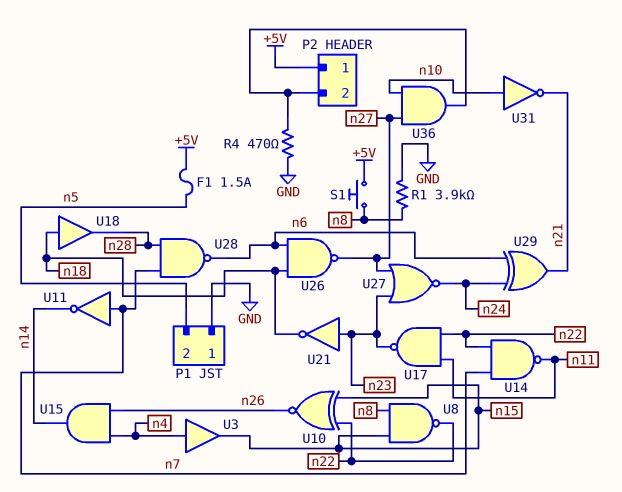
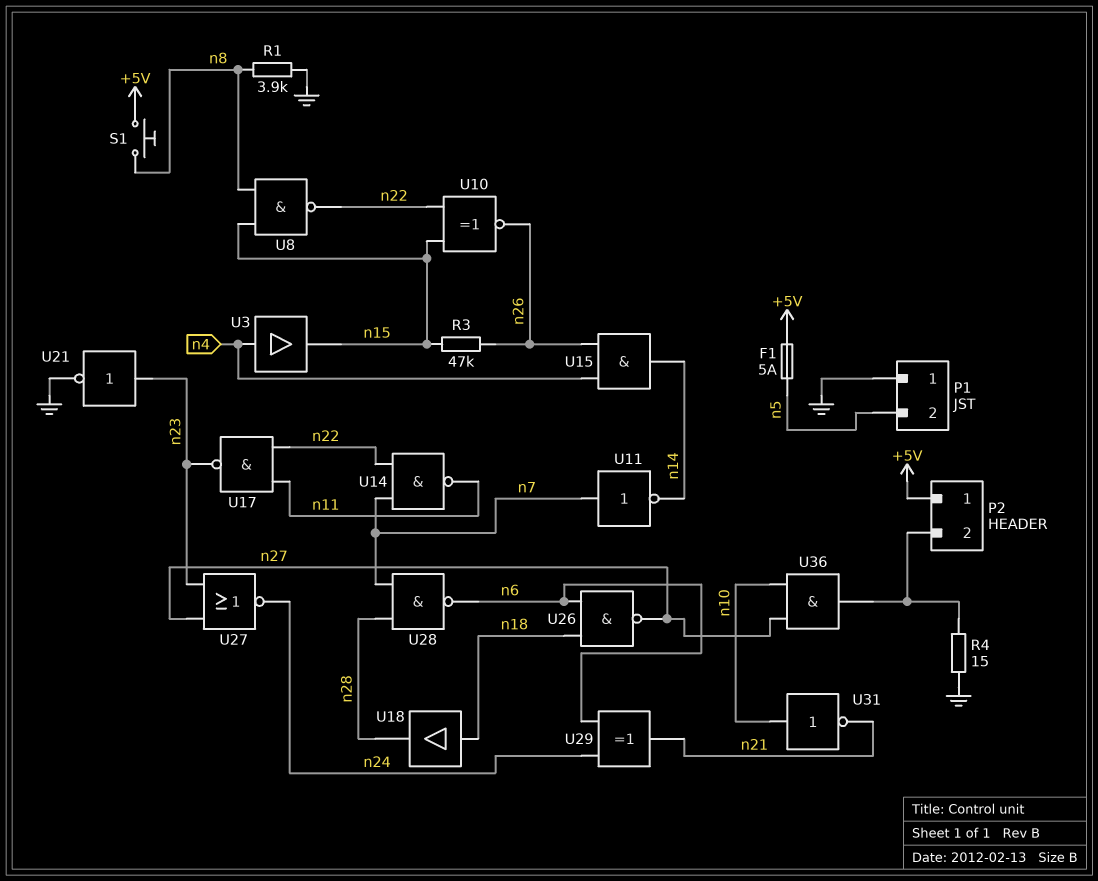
F1: 1.5A (+5V, n5) -> 5A (+5V, n5)
R3: none -> 47k (n15, n26)
R4: 470 (GND, P2/2) -> 15 (GND, P2/2)
U21: NOT (in n23, out n18) -> NOT (in n23, out GND)

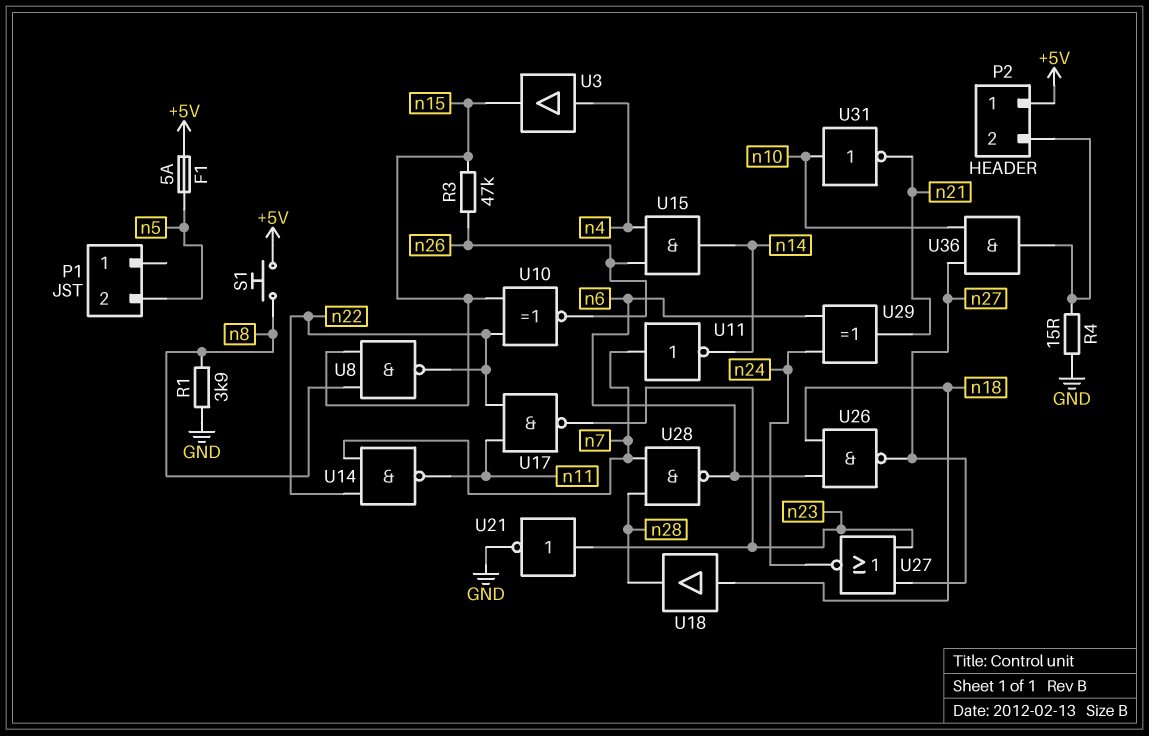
P1 pin 1: GND -> none

